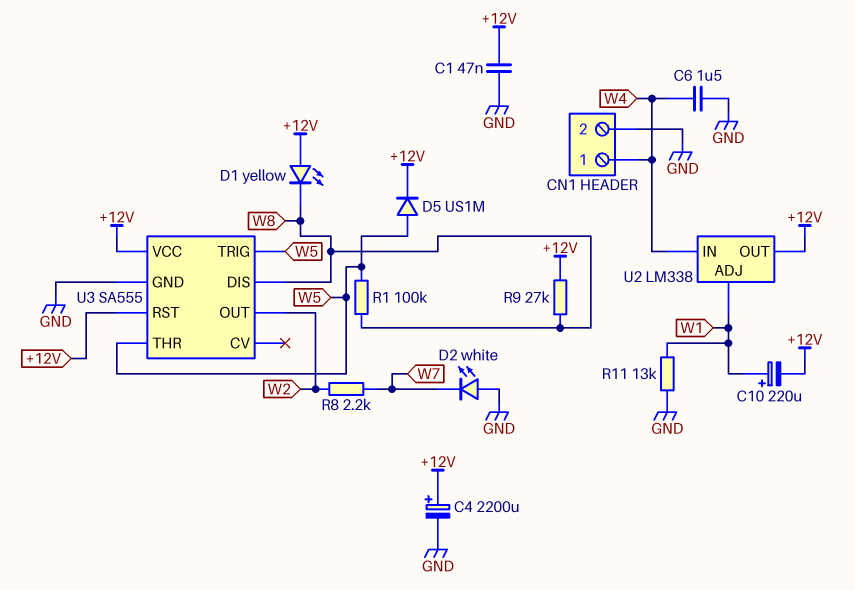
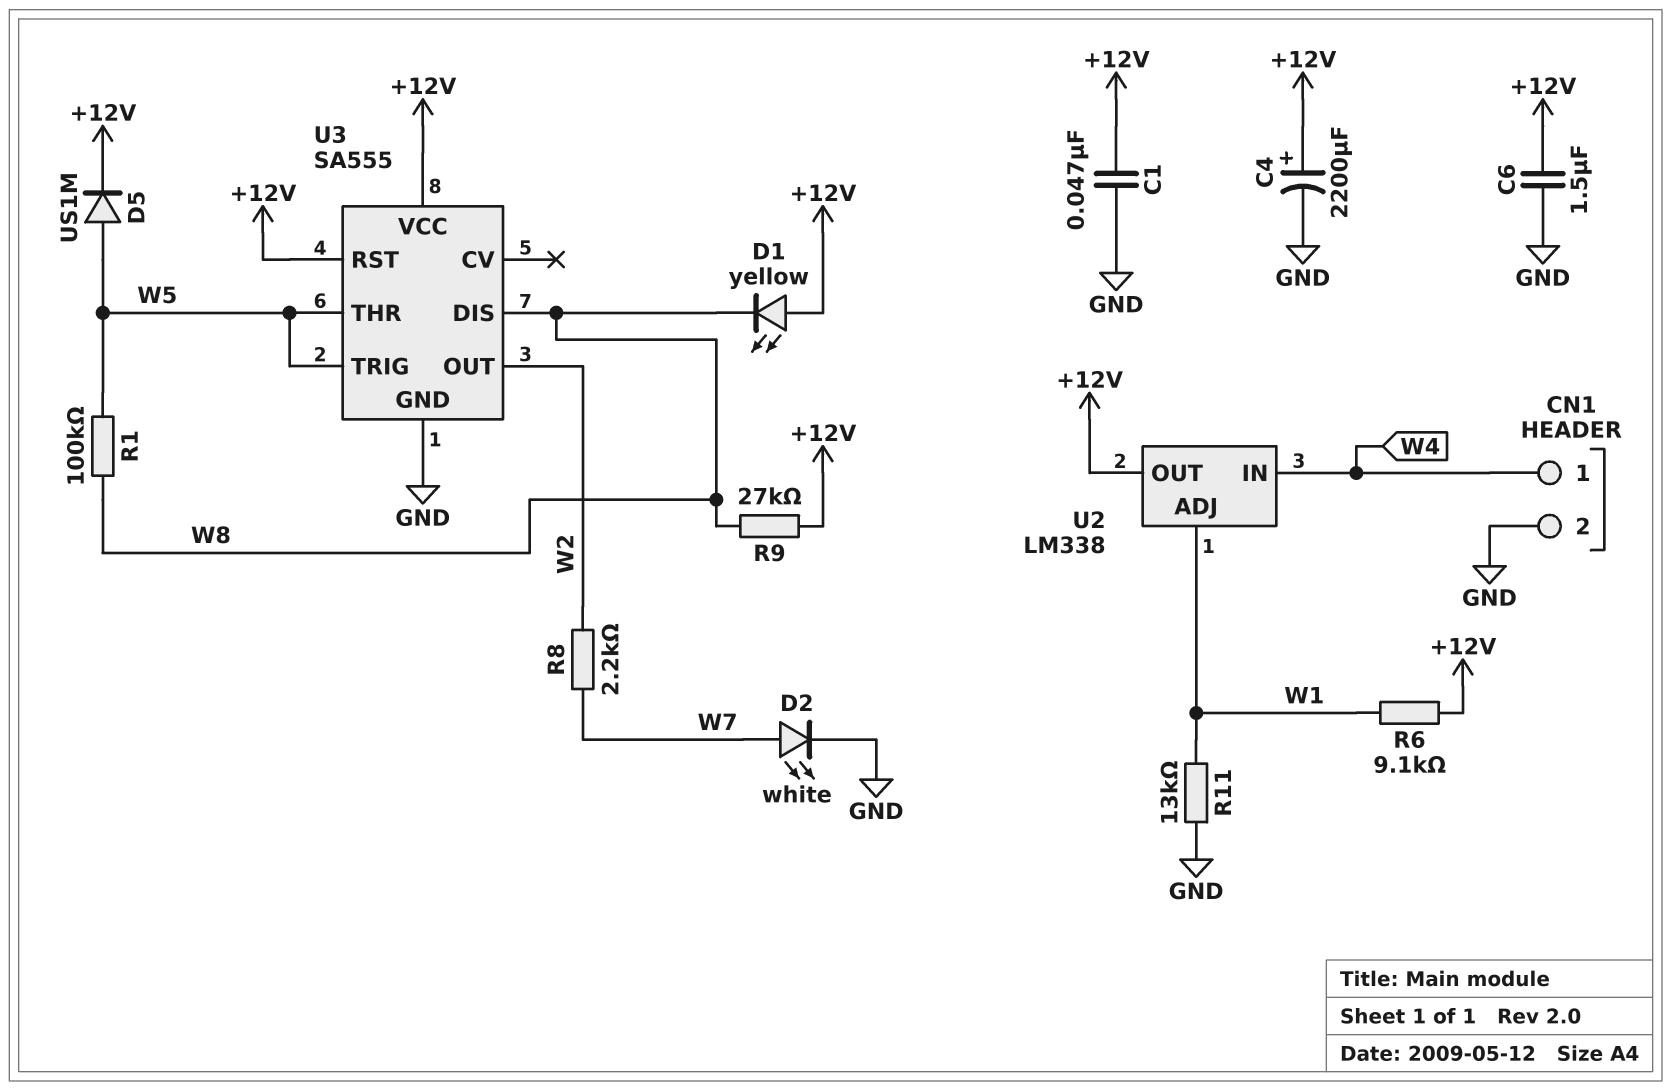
C6: 1.5uF (GND, W4) -> 1.5uF (+12V, GND)
C10: 220uF (plus W1, minus +12V) -> none
D2: LED white (A GND, K W7) -> LED white (A W7, K GND)
R6: none -> 9.1k (+12V, W1)

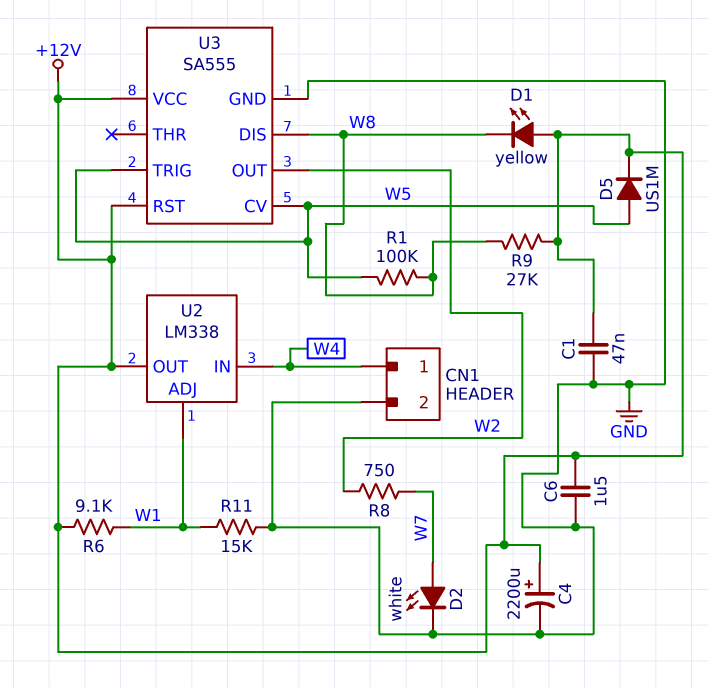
R8: 2.2k (W2, W7) -> 750 (W2, W7)
R11: 13k (GND, W1) -> 15k (GND, W1)
U3 pin CV: none -> W5
U3 pin THR: W5 -> none

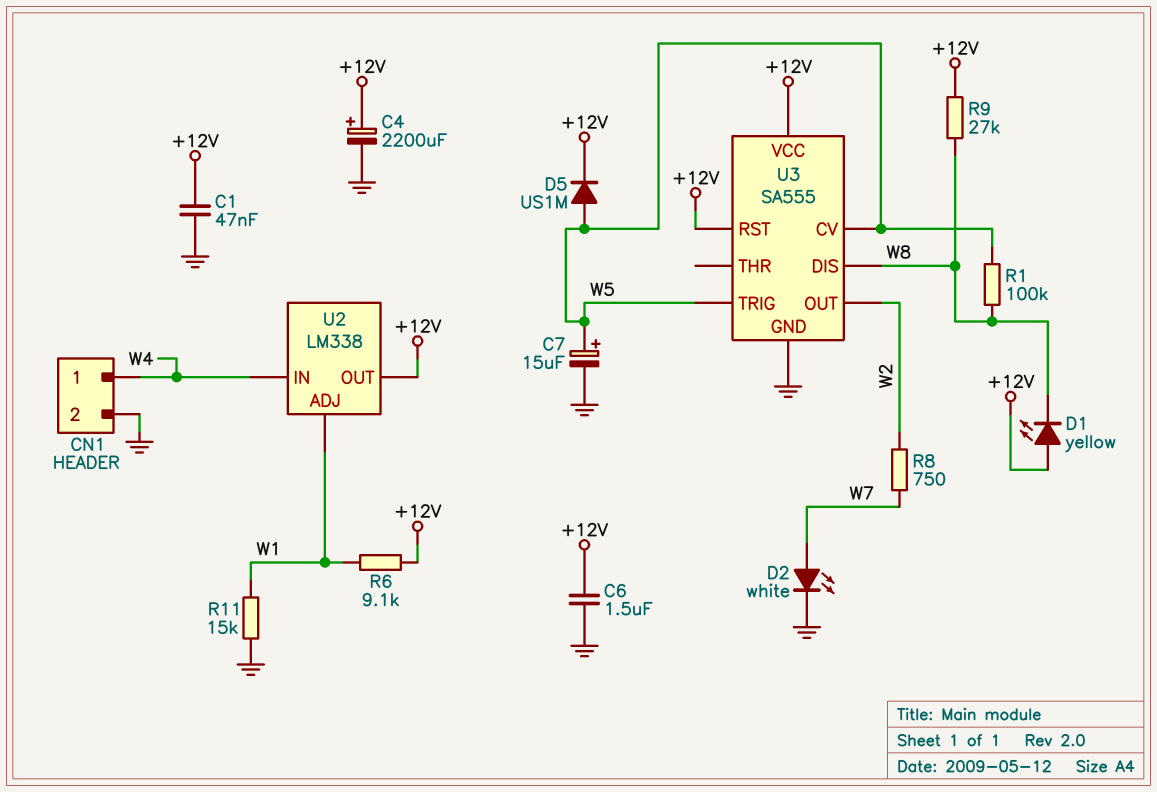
C7: none -> 15uF (plus W5, minus GND)

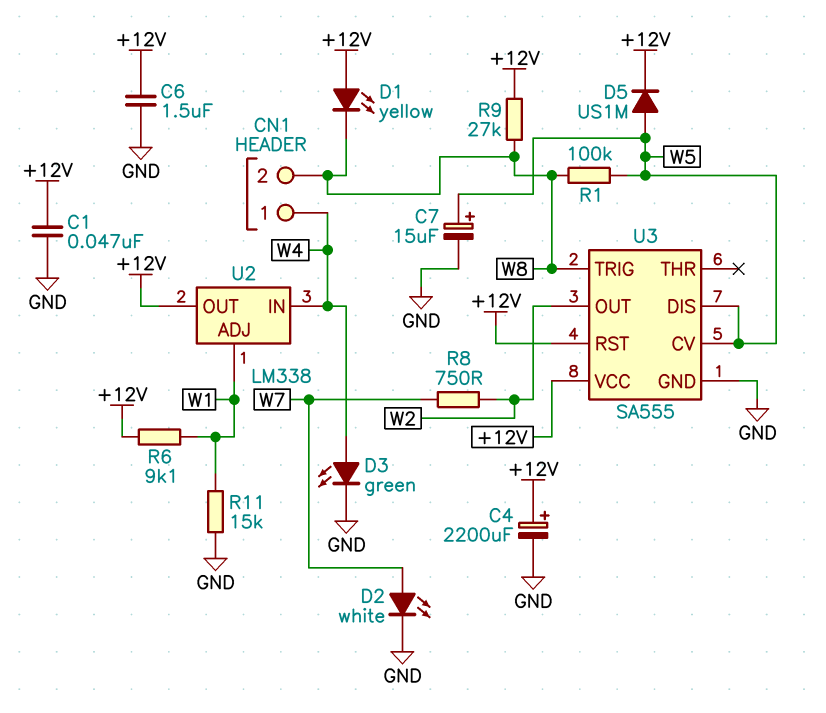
CN1 pin 2: GND -> W8
D3: none -> LED green (A W4, K GND)
U3 pin DIS: W8 -> W5
U3 pin TRIG: W5 -> W8

